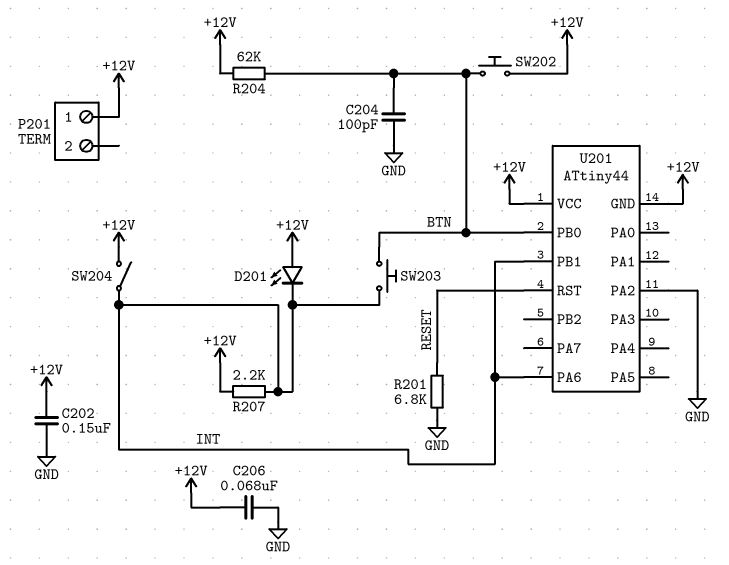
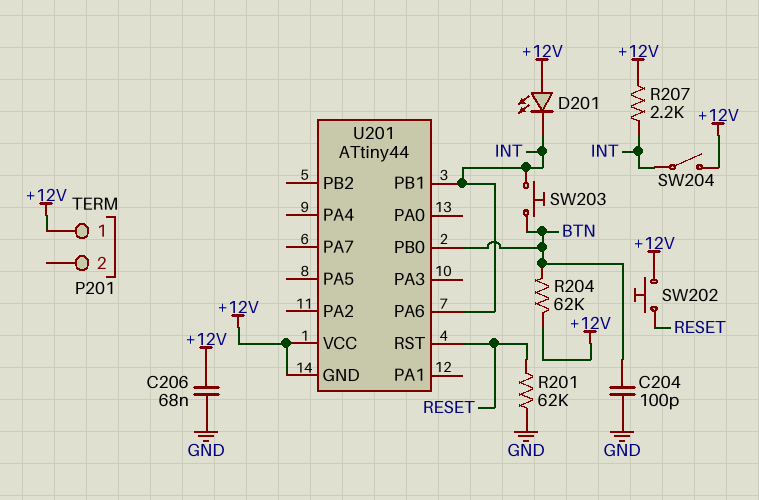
C202: 150nF (+12V, GND) -> none
R201: 6.8k (GND, RESET) -> 62k (GND, RESET)
SW202: button (+12V, BTN) -> button (+12V, RESET)
U201 pin PA2: GND -> none

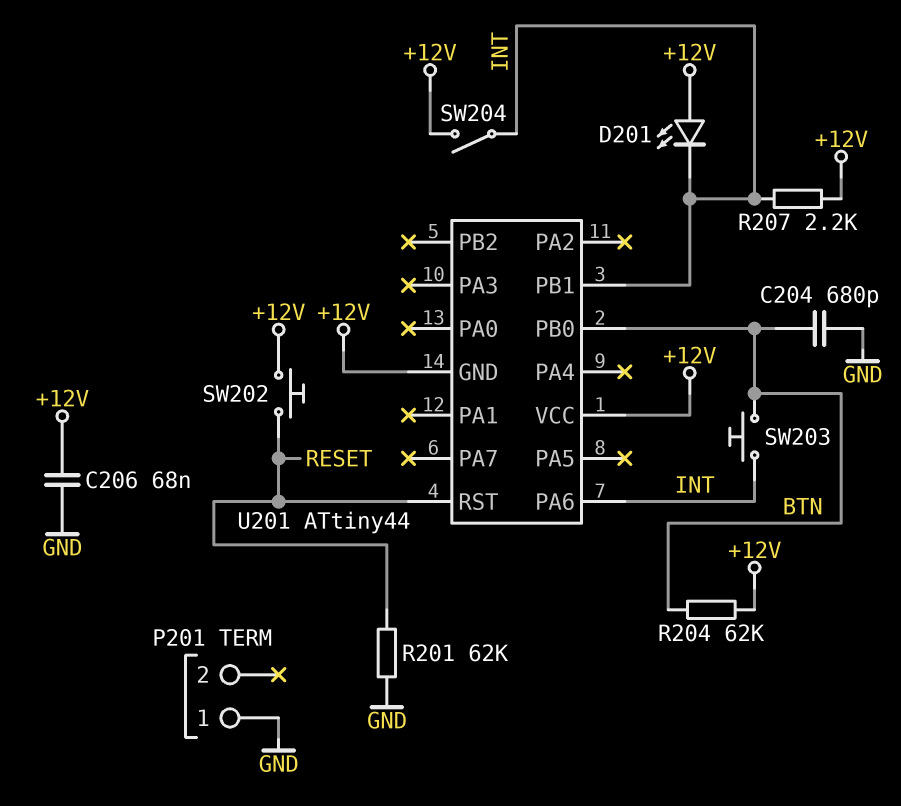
C204: 100pF (BTN, GND) -> 680pF (BTN, GND)
P201 pin 1: +12V -> GND

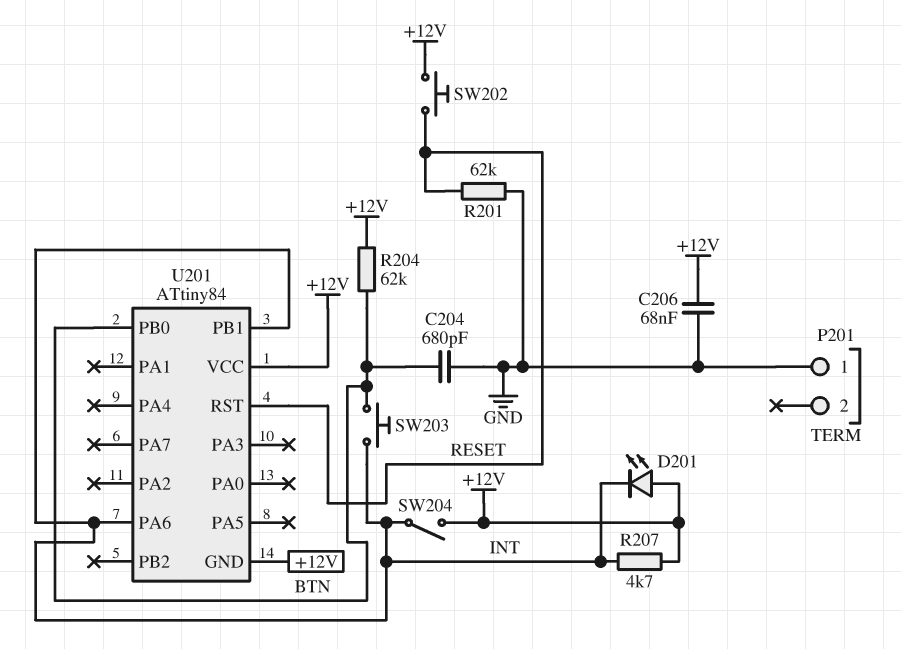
R207: 2.2k (+12V, INT) -> 4.7k (+12V, INT)
U201: ATtiny44 -> ATtiny84

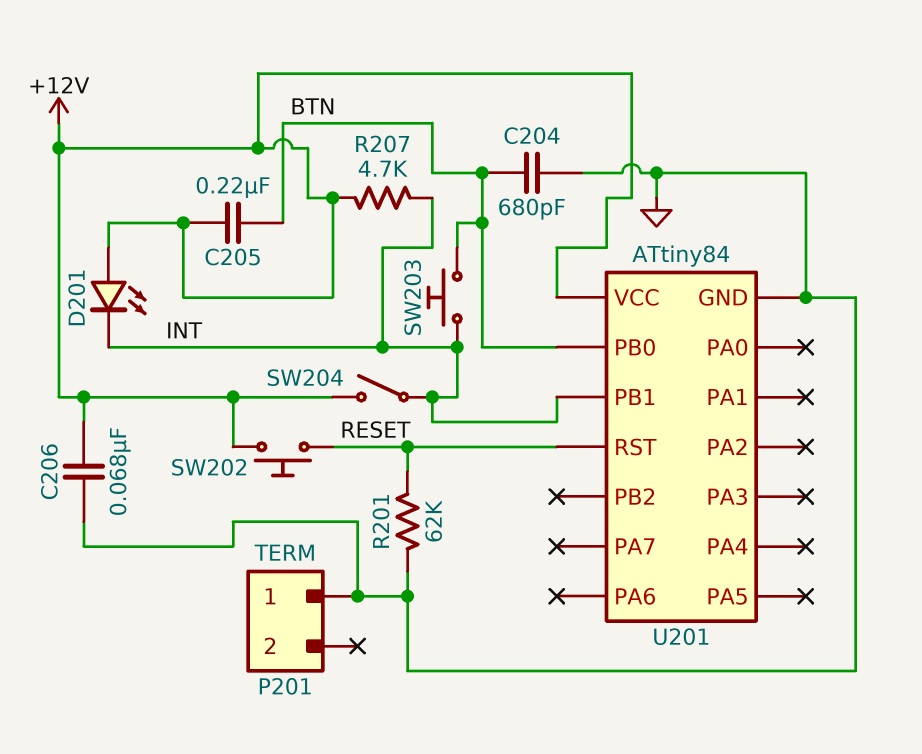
C205: none -> 220nF (+12V, BTN)
R204: 62k (+12V, BTN) -> none
U201 pin GND: +12V -> GND
U201 pin PA6: INT -> none

